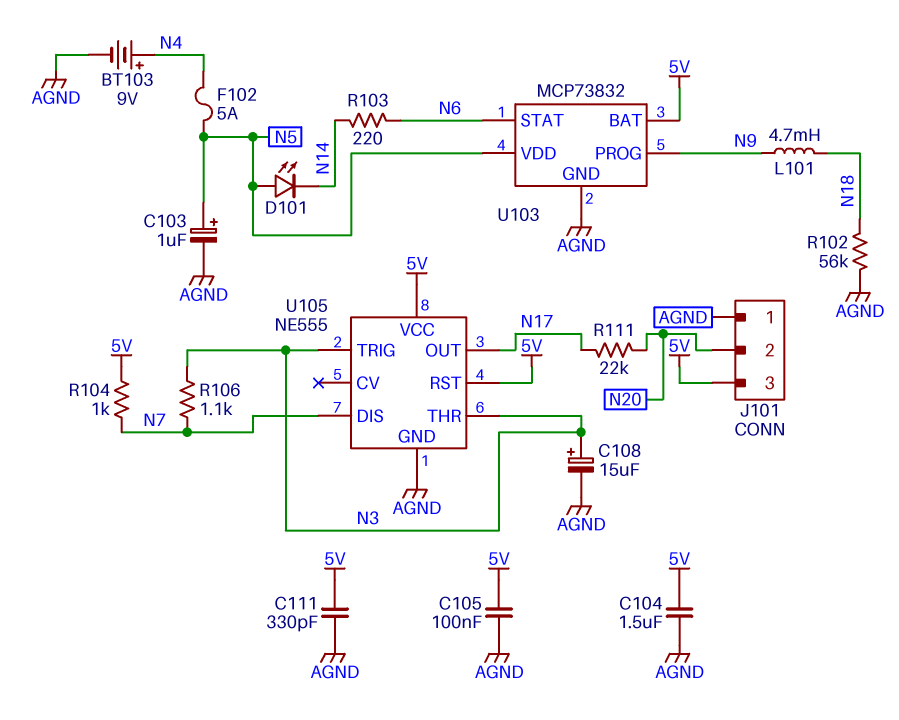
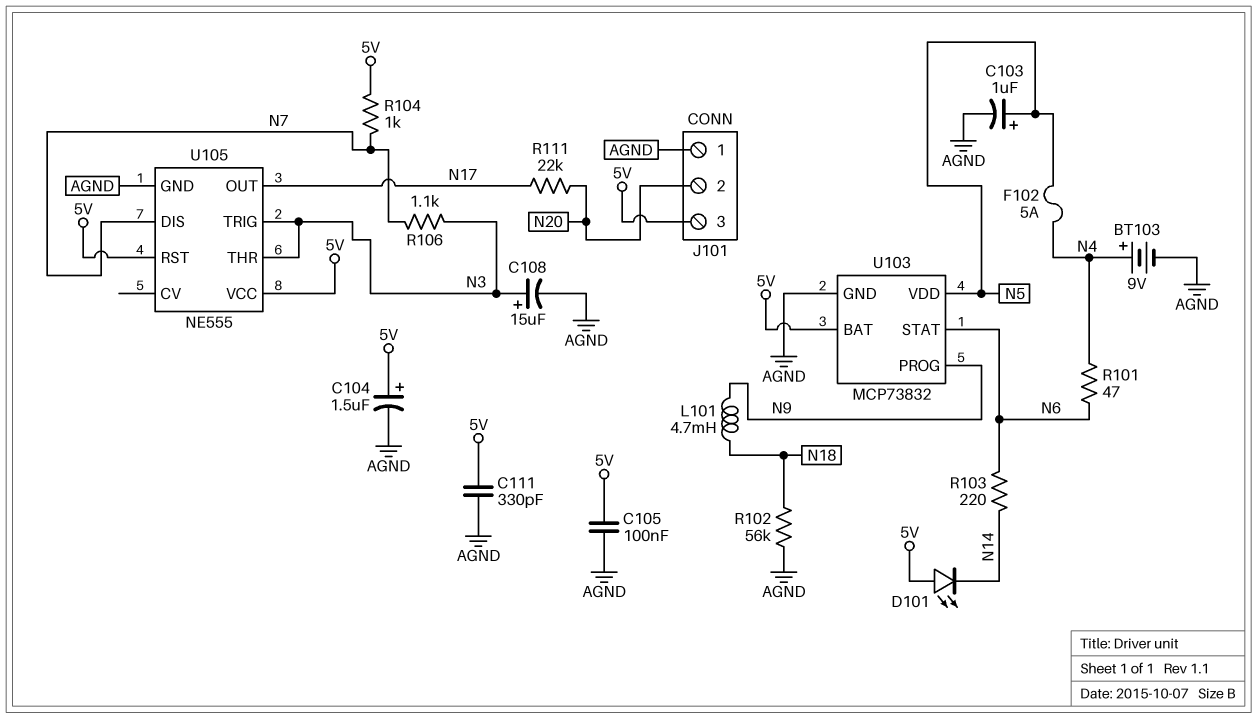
C104: 1.5uF (5V, AGND) -> 1.5uF (plus 5V, minus AGND)
D101: LED (A N5, K N14) -> LED (A 5V, K N14)
R101: none -> 47 (N4, N6)

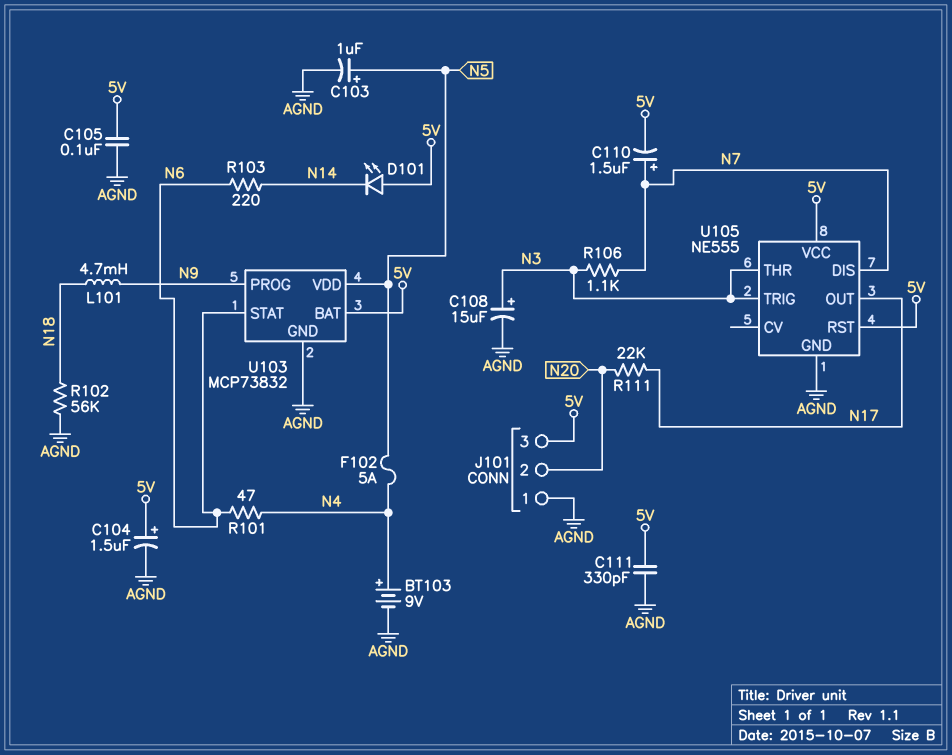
C110: none -> 1.5uF (plus N7, minus 5V)
R104: 1k (5V, N7) -> none

